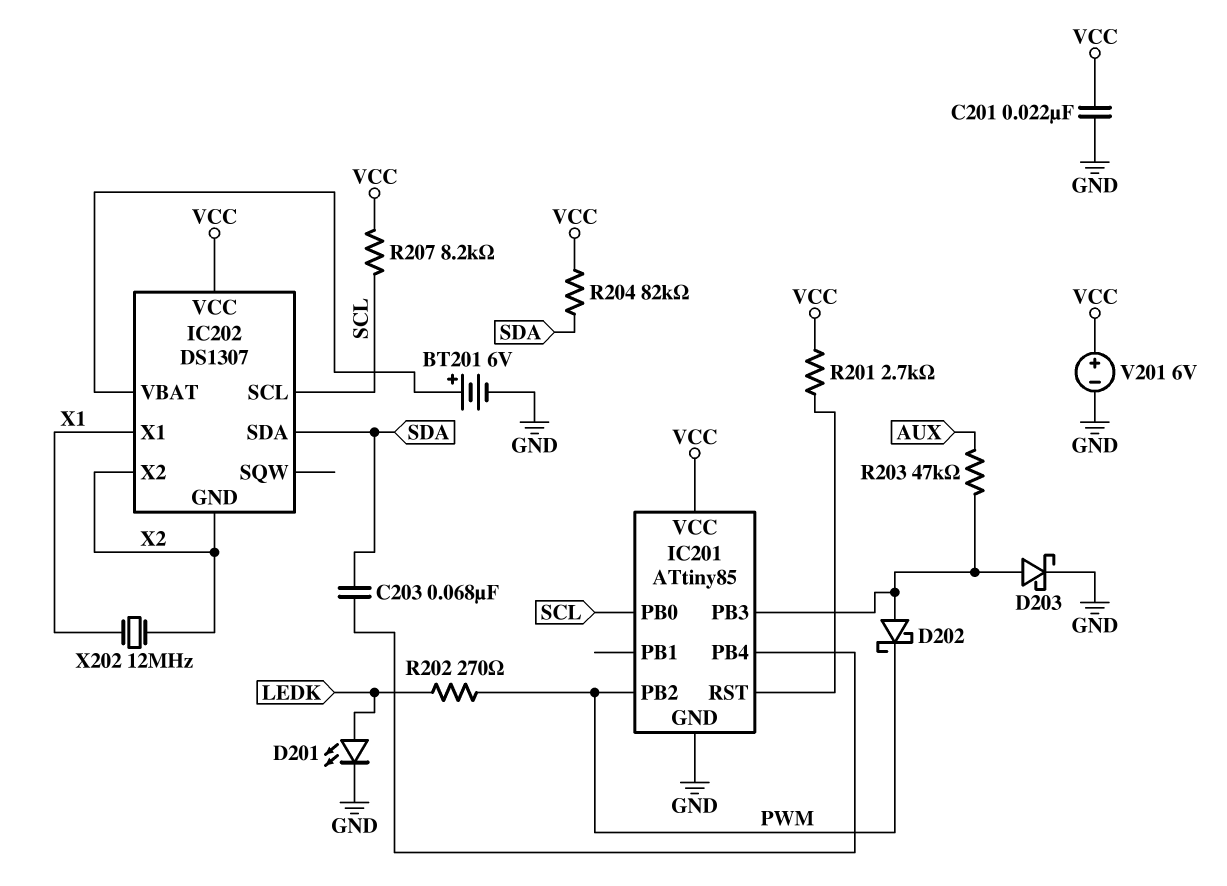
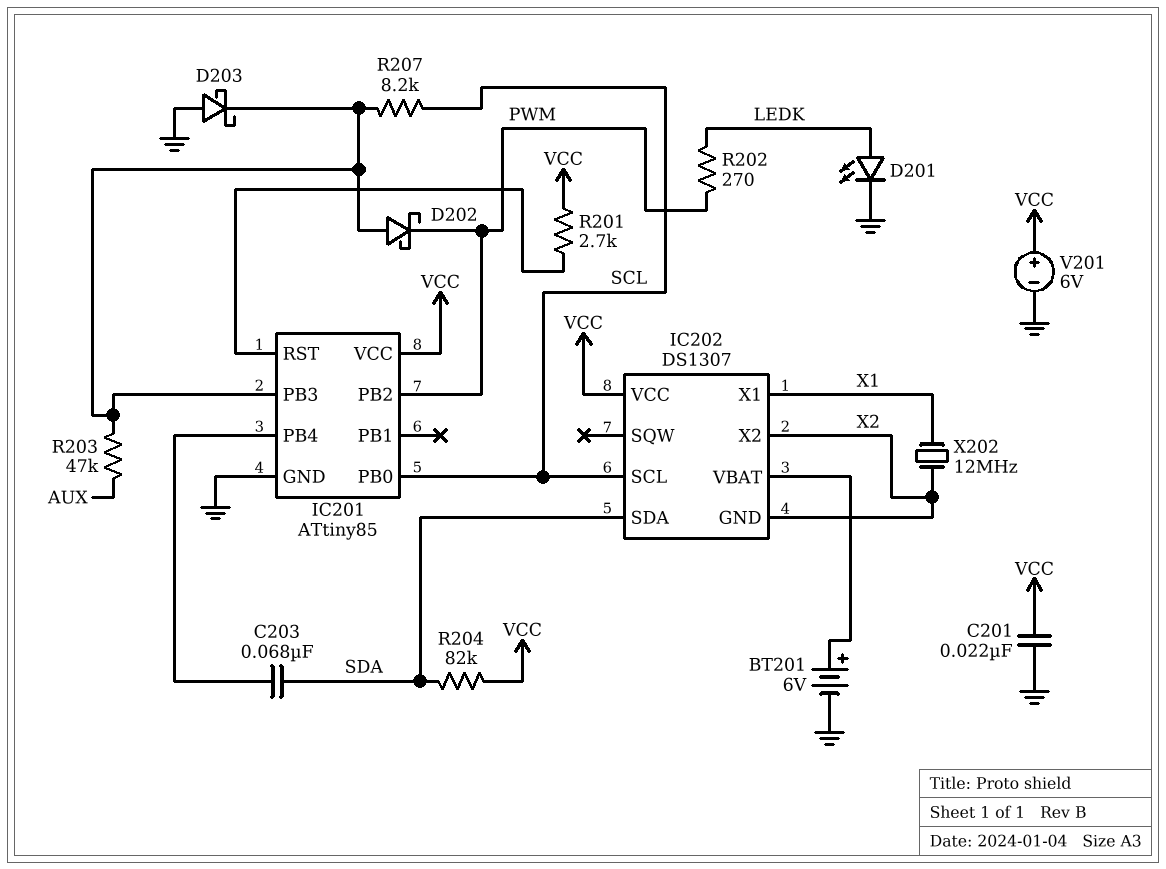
D203: schottky (A IC201/PB3, K GND) -> schottky (A GND, K IC201/PB3)
R207: 8.2k (SCL, VCC) -> 8.2k (IC201/PB3, SCL)

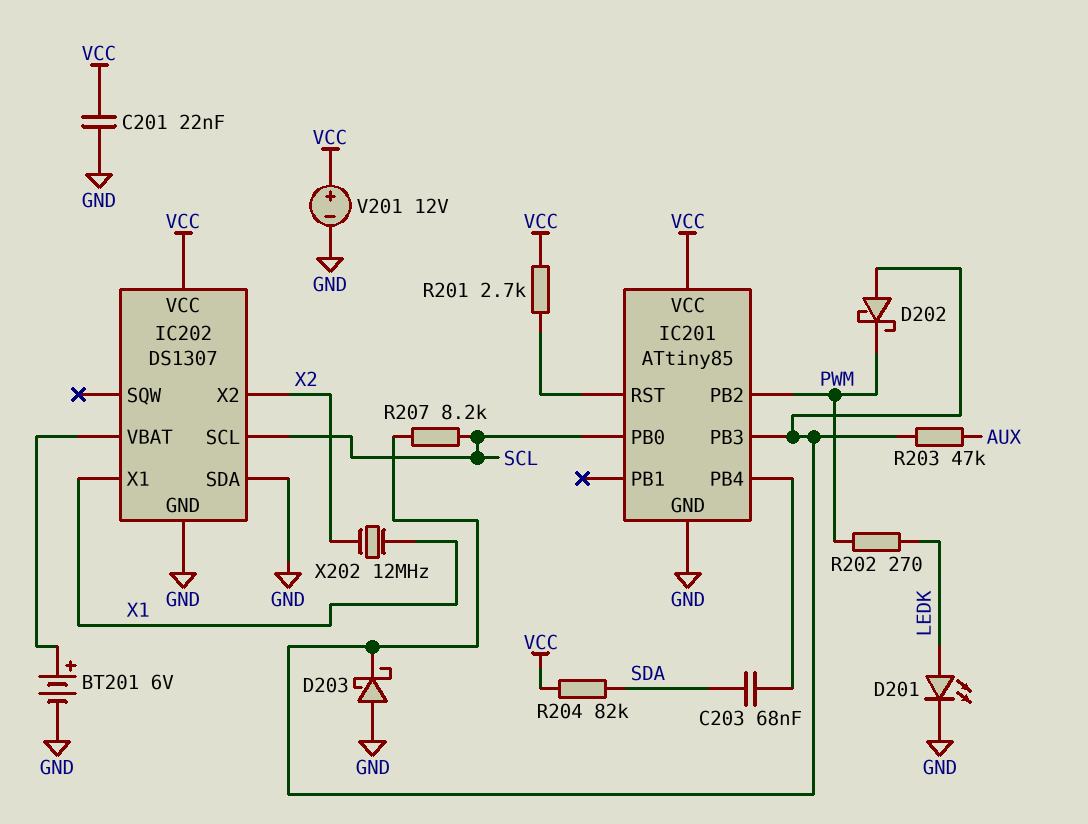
IC202 pin GND: X2 -> GND
IC202 pin SDA: SDA -> GND
V201: 6V (plus VCC, minus GND) -> 12V (plus VCC, minus GND)

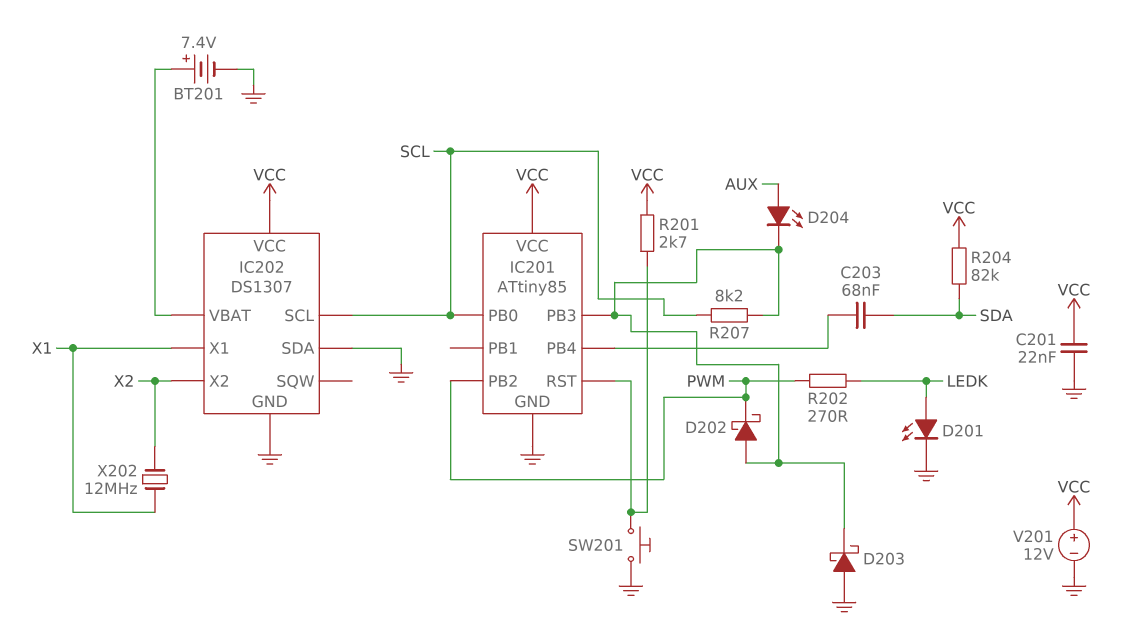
BT201: 6V (plus IC202/VBAT, minus GND) -> 7.4V (plus IC202/VBAT, minus GND)
D204: none -> LED (A AUX, K IC201/PB3)
R203: 47k (AUX, IC201/PB3) -> none
SW201: none -> button (GND, IC201/RST)

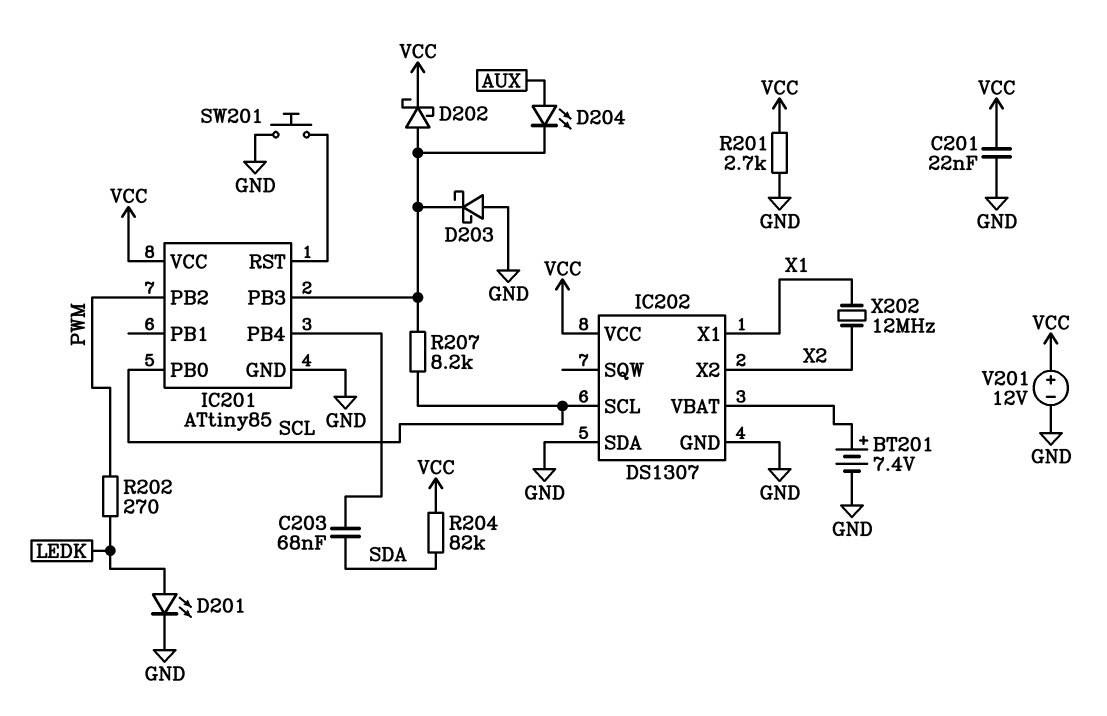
D202: schottky (A IC201/PB3, K PWM) -> schottky (A IC201/PB3, K VCC)
R201: 2.7k (IC201/RST, VCC) -> 2.7k (GND, VCC)

